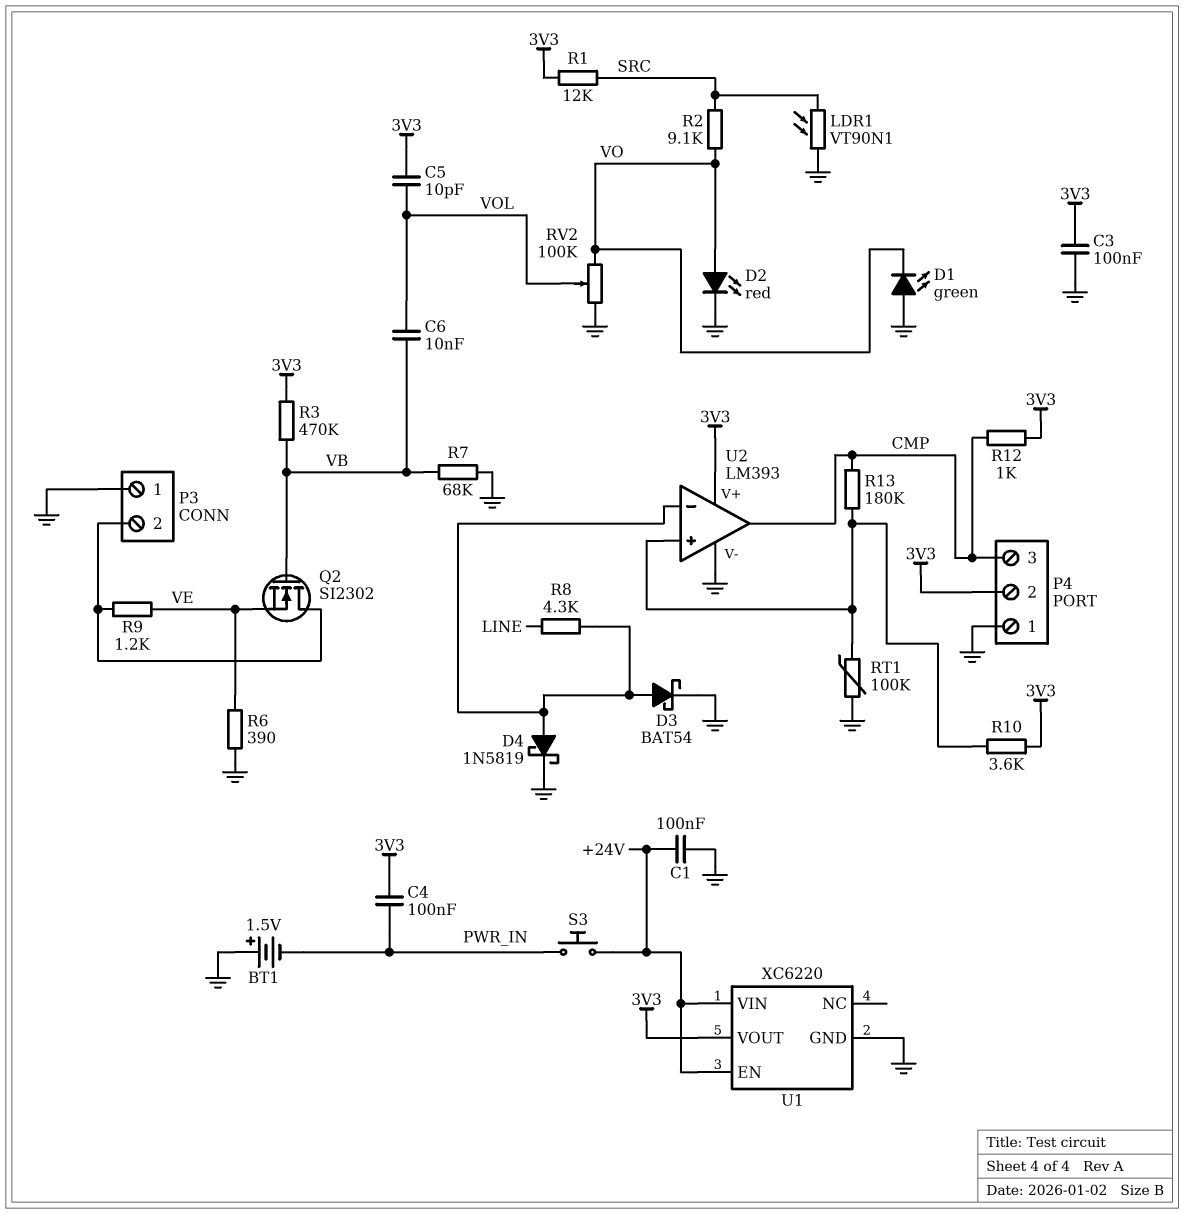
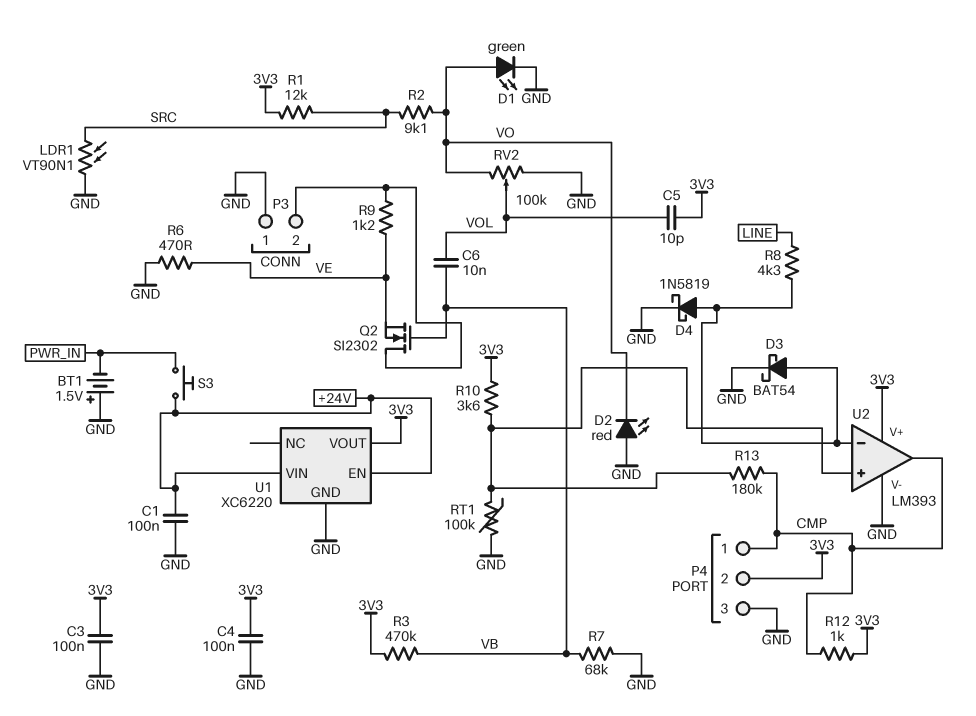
C4: 100nF (3V3, PWR_IN) -> 100nF (3V3, GND)
D1: LED green (A GND, K VO) -> LED green (A VO, K GND)
D2: LED red (A VO, K GND) -> LED red (A GND, K VO)
P4 pin 1: GND -> CMP
P4 pin 3: CMP -> GND
R6: 390 (GND, VE) -> 470 (GND, VE)

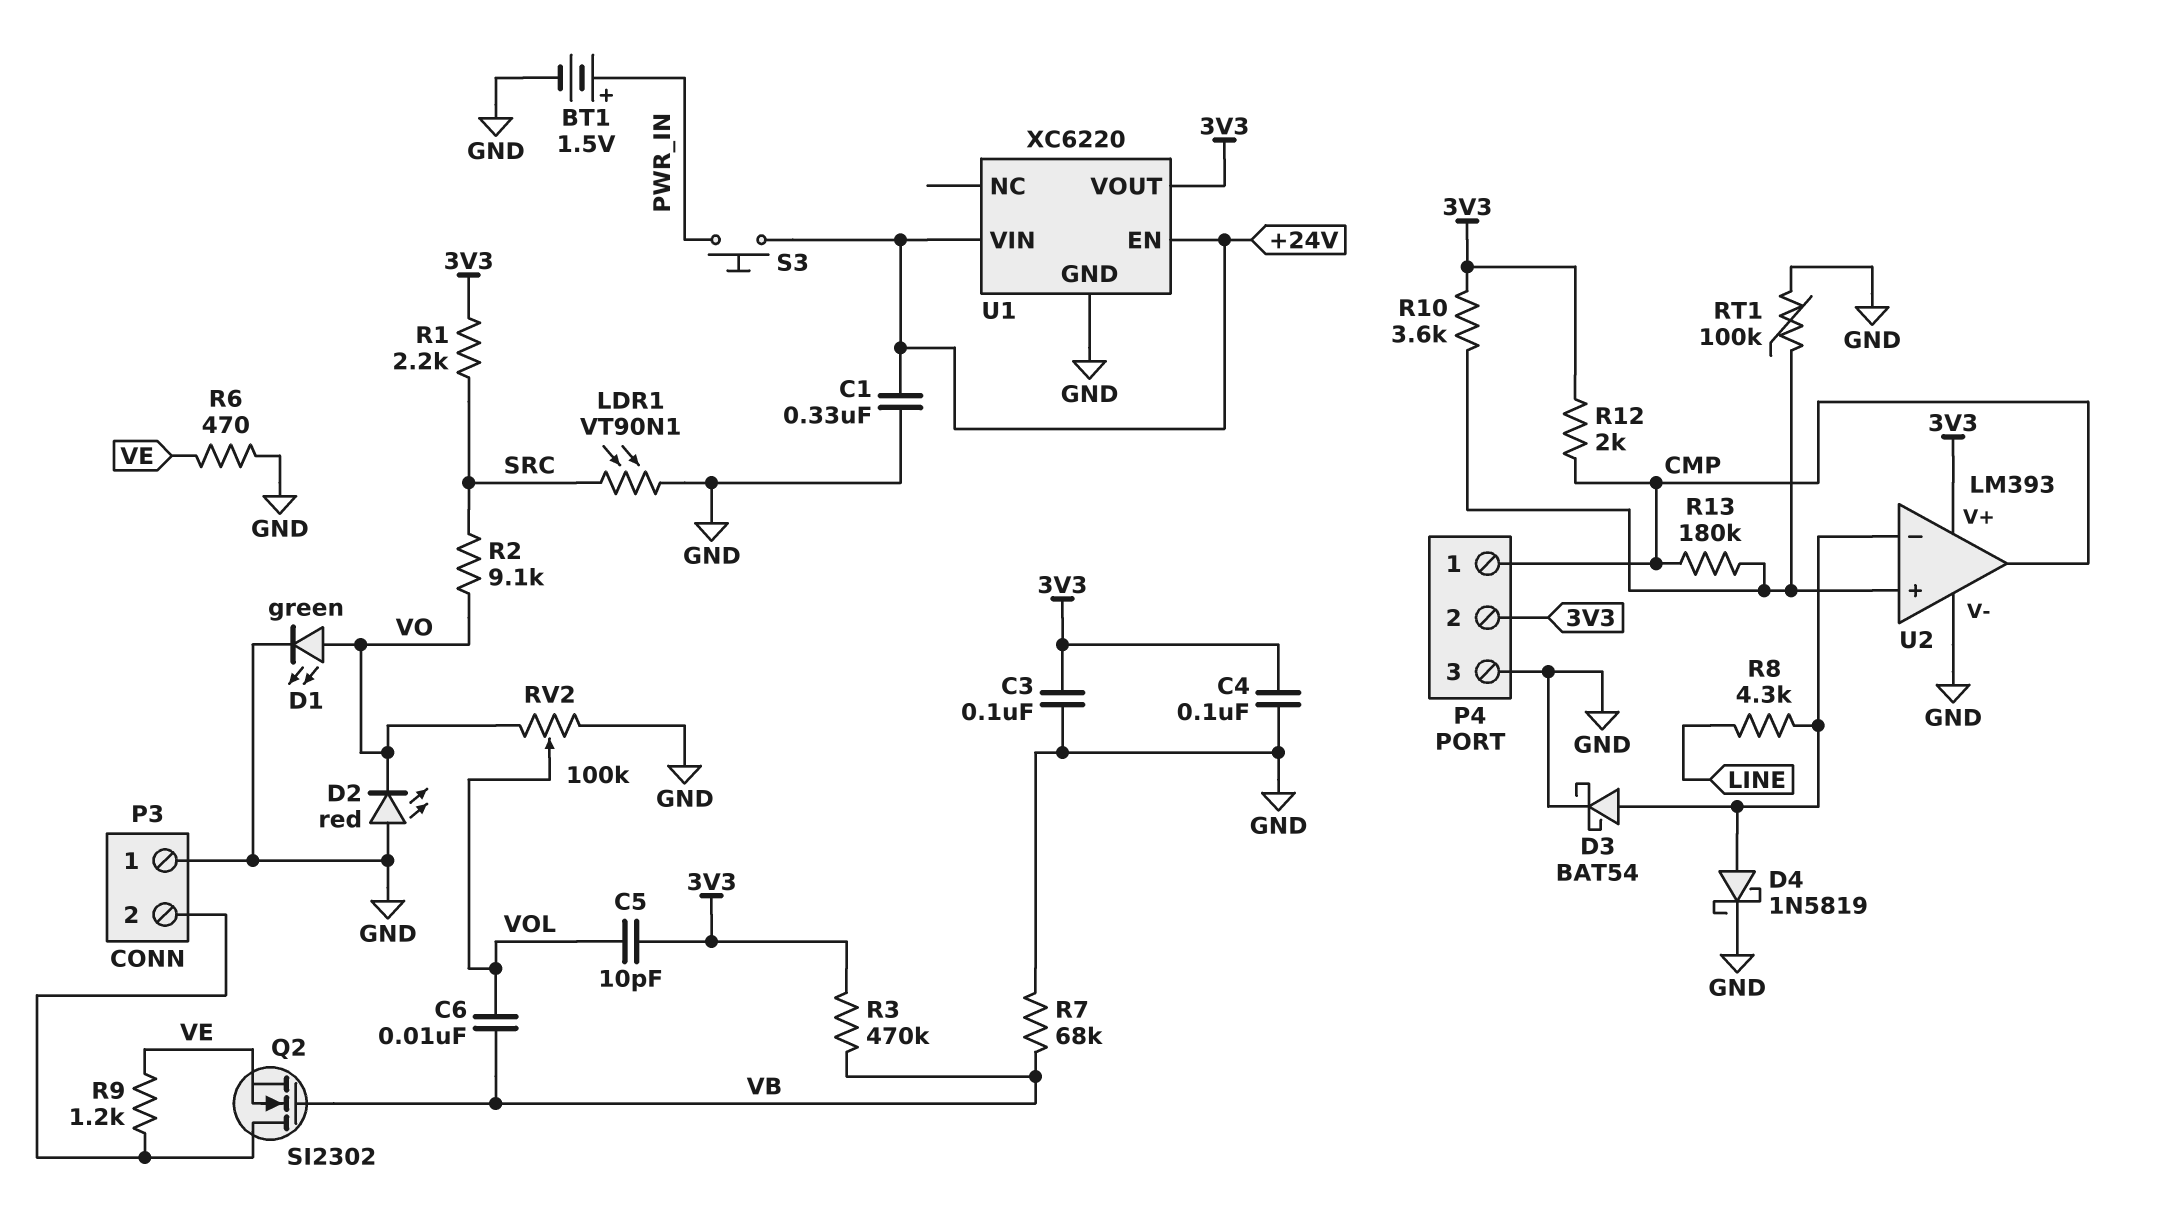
BT1: 1.5V (plus GND, minus PWR_IN) -> 1.5V (plus PWR_IN, minus GND)
C1: 100nF (+24V, GND) -> 330nF (+24V, GND)
R1: 12k (3V3, SRC) -> 2.2k (3V3, SRC)
R12: 1k (3V3, CMP) -> 2k (3V3, CMP)

